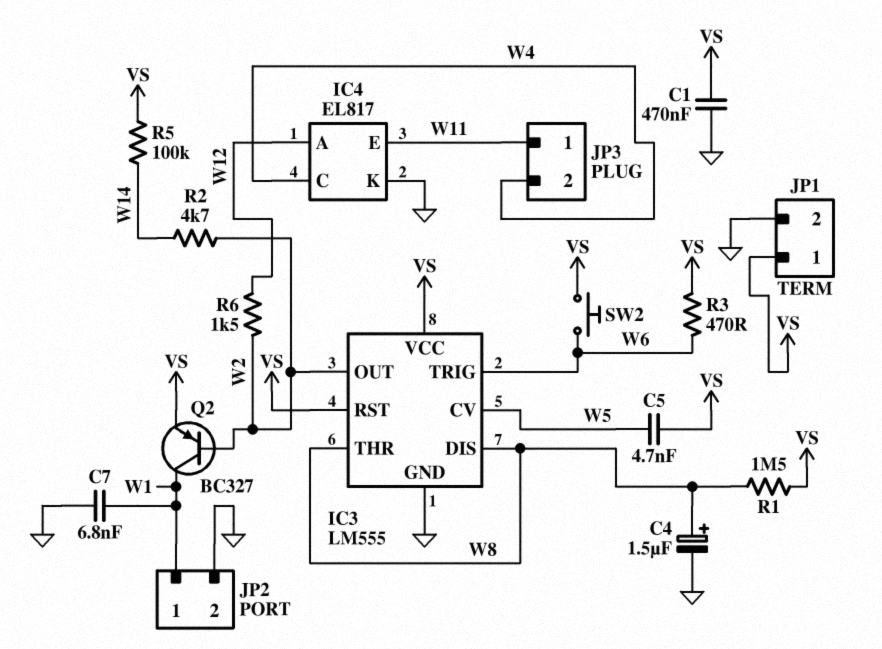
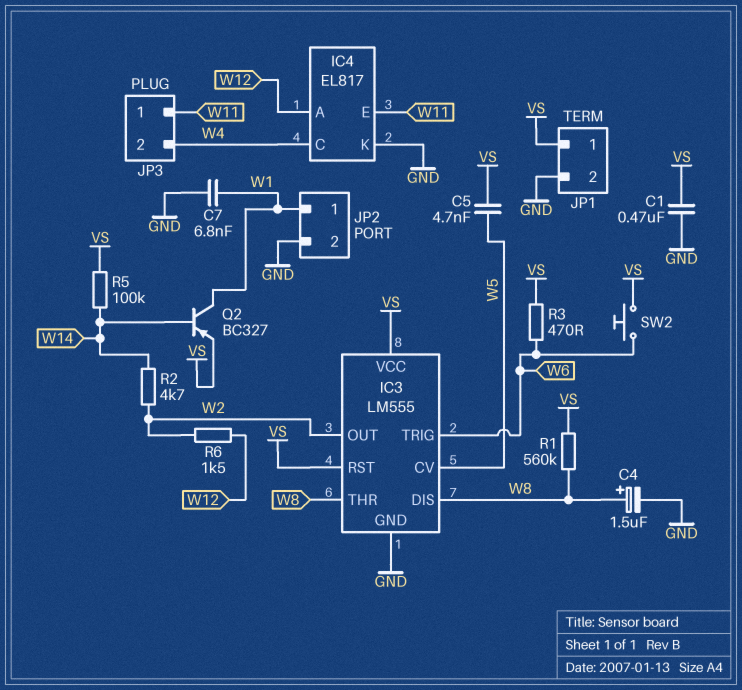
Q2: PNP BC327 (B W2, C W1, E VS) -> PNP BC327 (B W14, C W1, E VS)
R1: 1.5M (VS, W8) -> 560k (VS, W8)

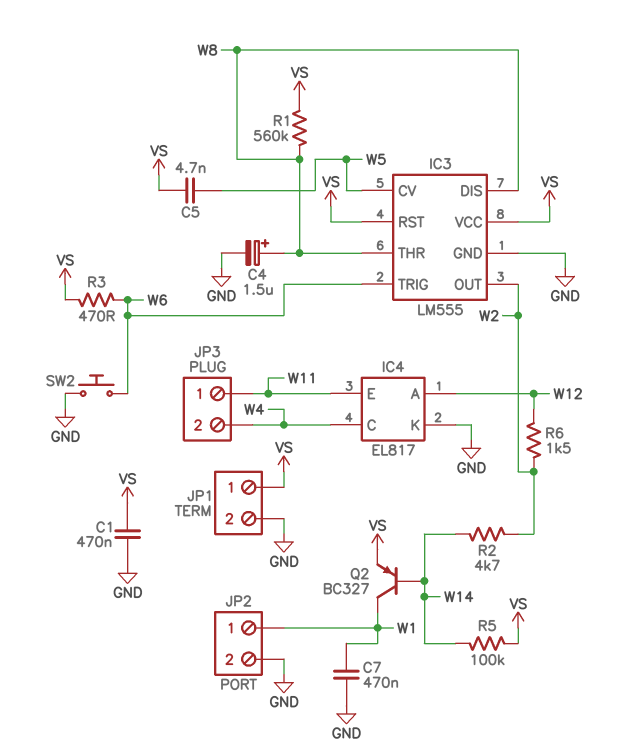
C7: 6.8nF (GND, W1) -> 470nF (GND, W1)
SW2: button (VS, W6) -> button (GND, W6)

